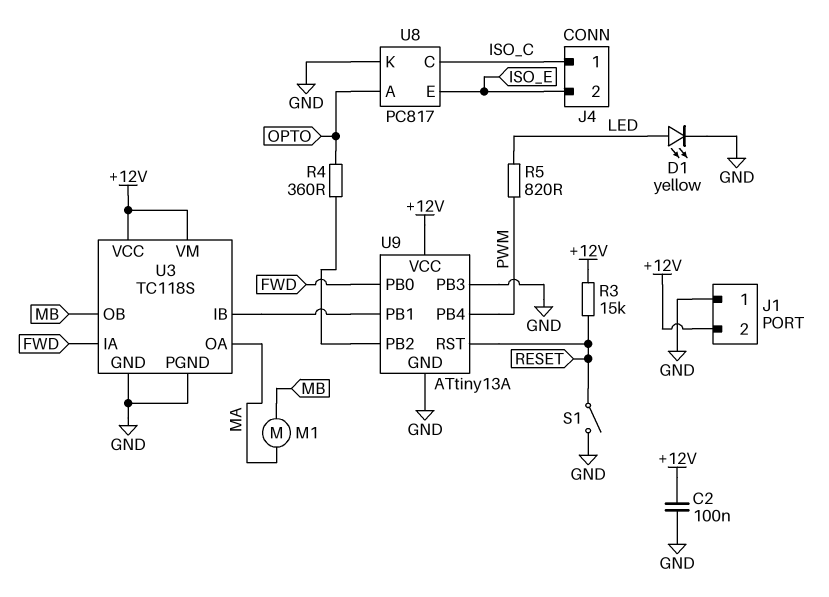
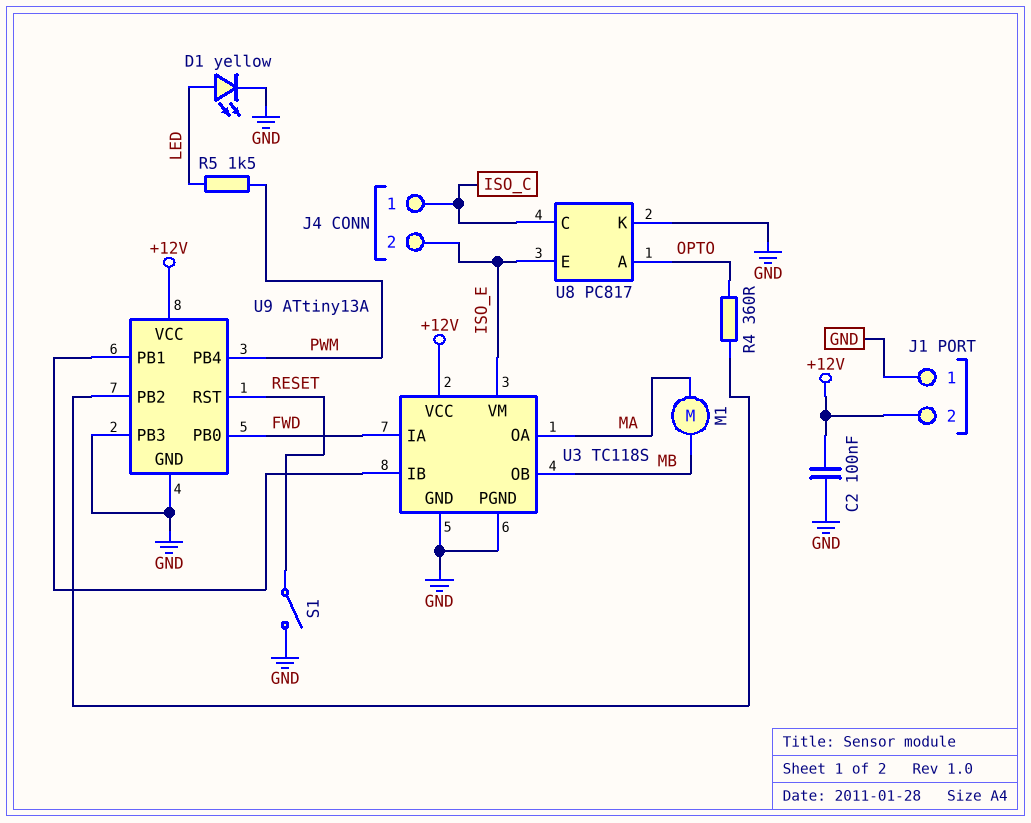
R3: 15k (+12V, RESET) -> none
R5: 820 (LED, PWM) -> 1.5k (LED, PWM)
U3 pin VM: +12V -> ISO_E

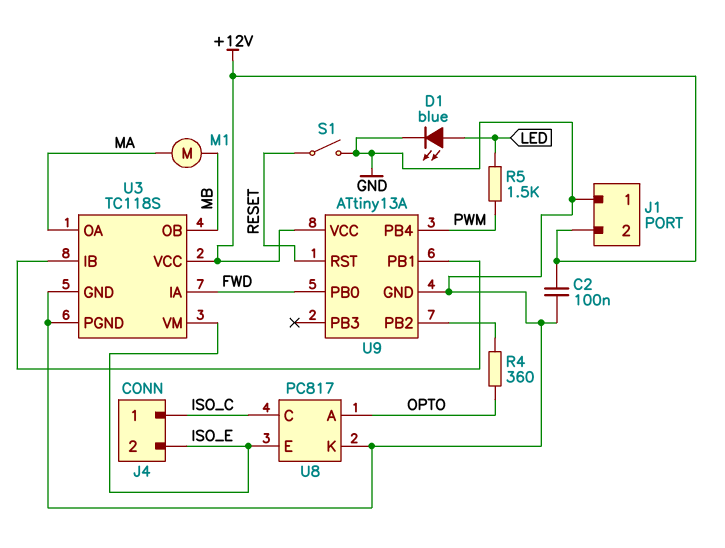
D1: LED yellow (A LED, K GND) -> LED blue (A LED, K GND)
U9 pin PB3: GND -> none

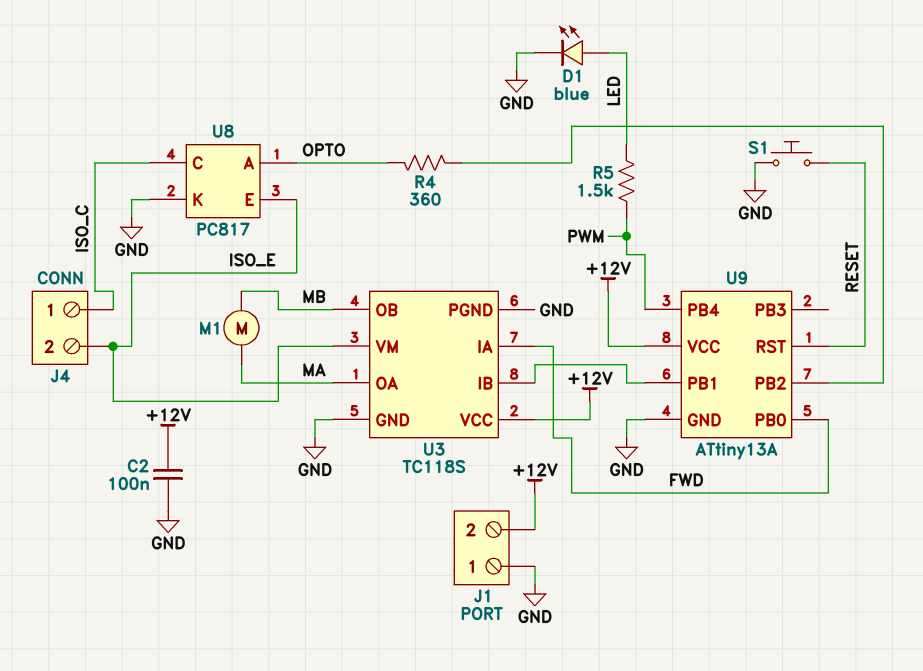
S1: switch (GND, RESET) -> button (GND, RESET)

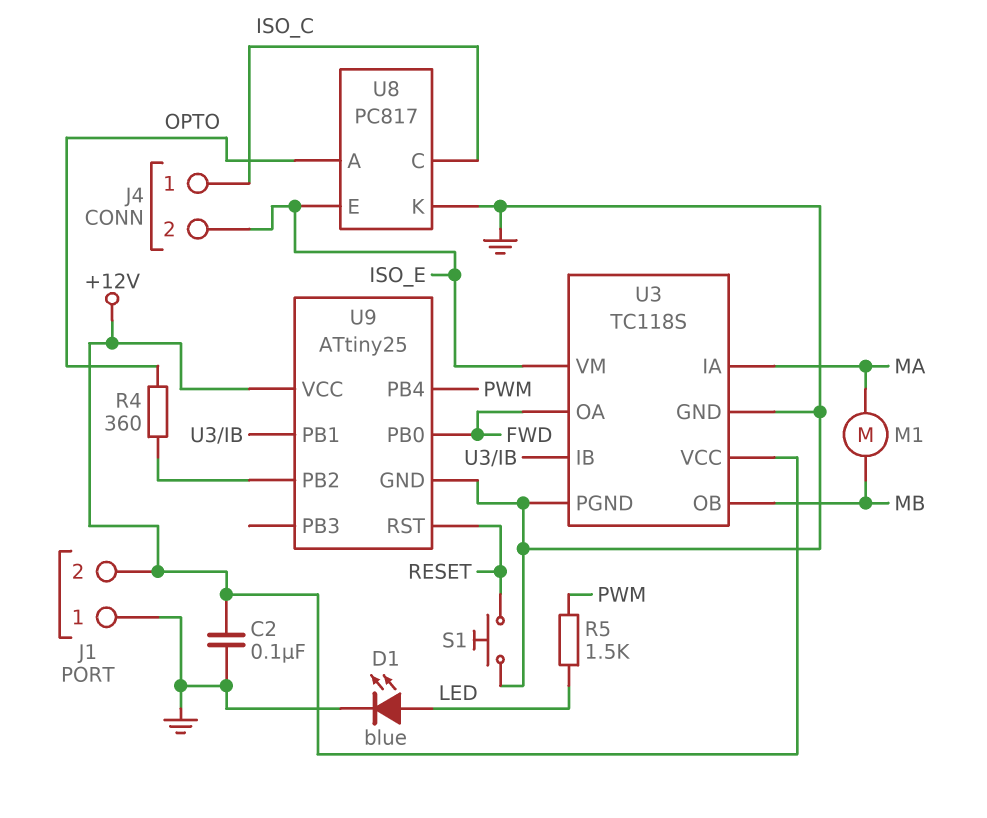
U3 pin IA: FWD -> MA
U3 pin OA: MA -> FWD
U9: ATtiny13A -> ATtiny25

